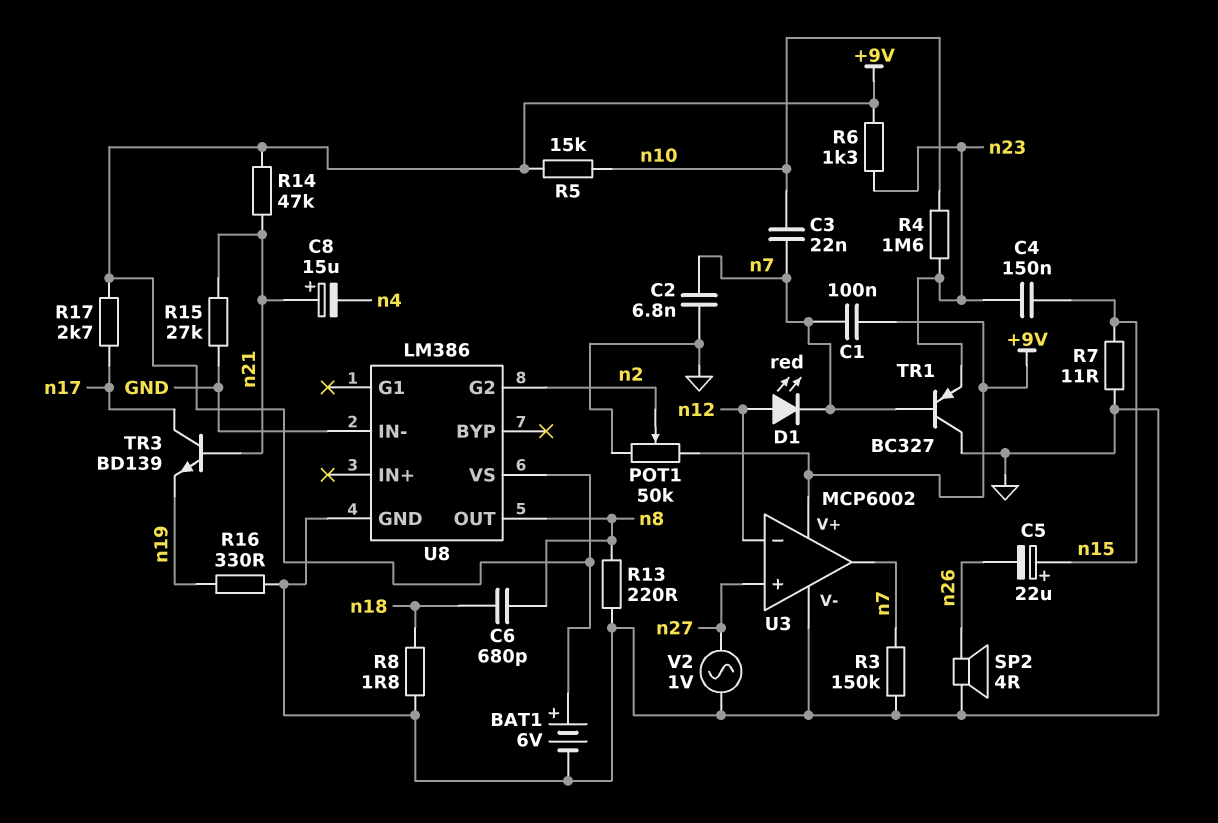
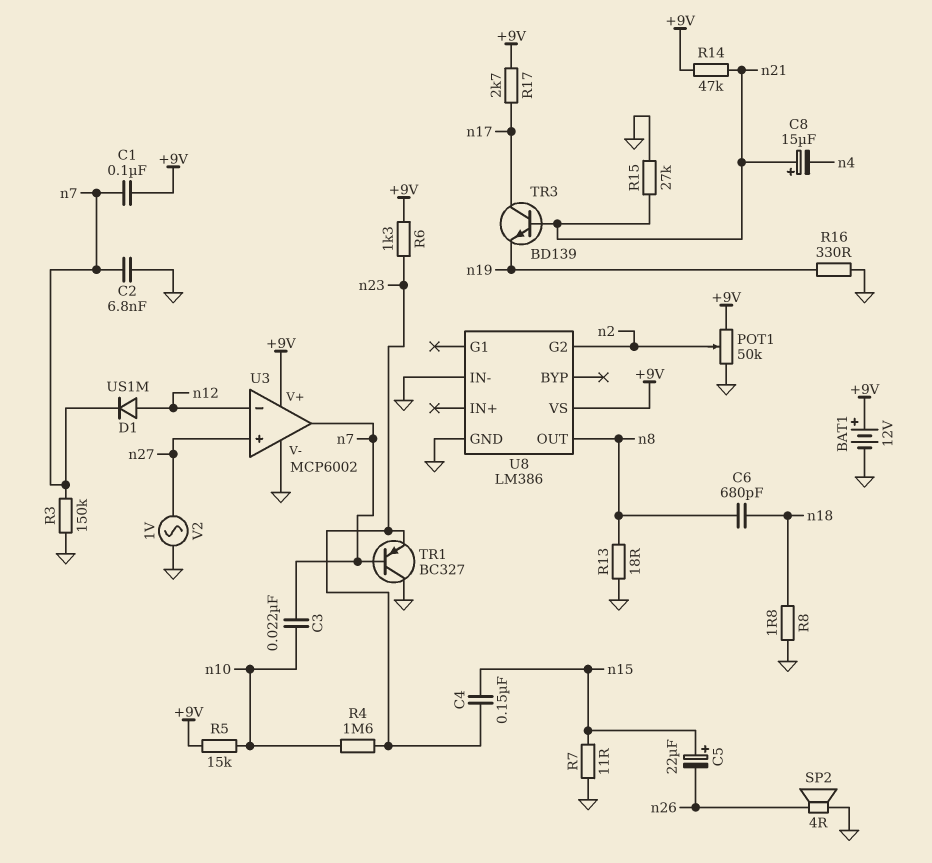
BAT1: 6V (plus +9V, minus GND) -> 12V (plus +9V, minus GND)
D1: LED red (A n12, K n7) -> diode US1M (A n12, K n7)
R13: 220 (GND, n8) -> 18 (GND, n8)

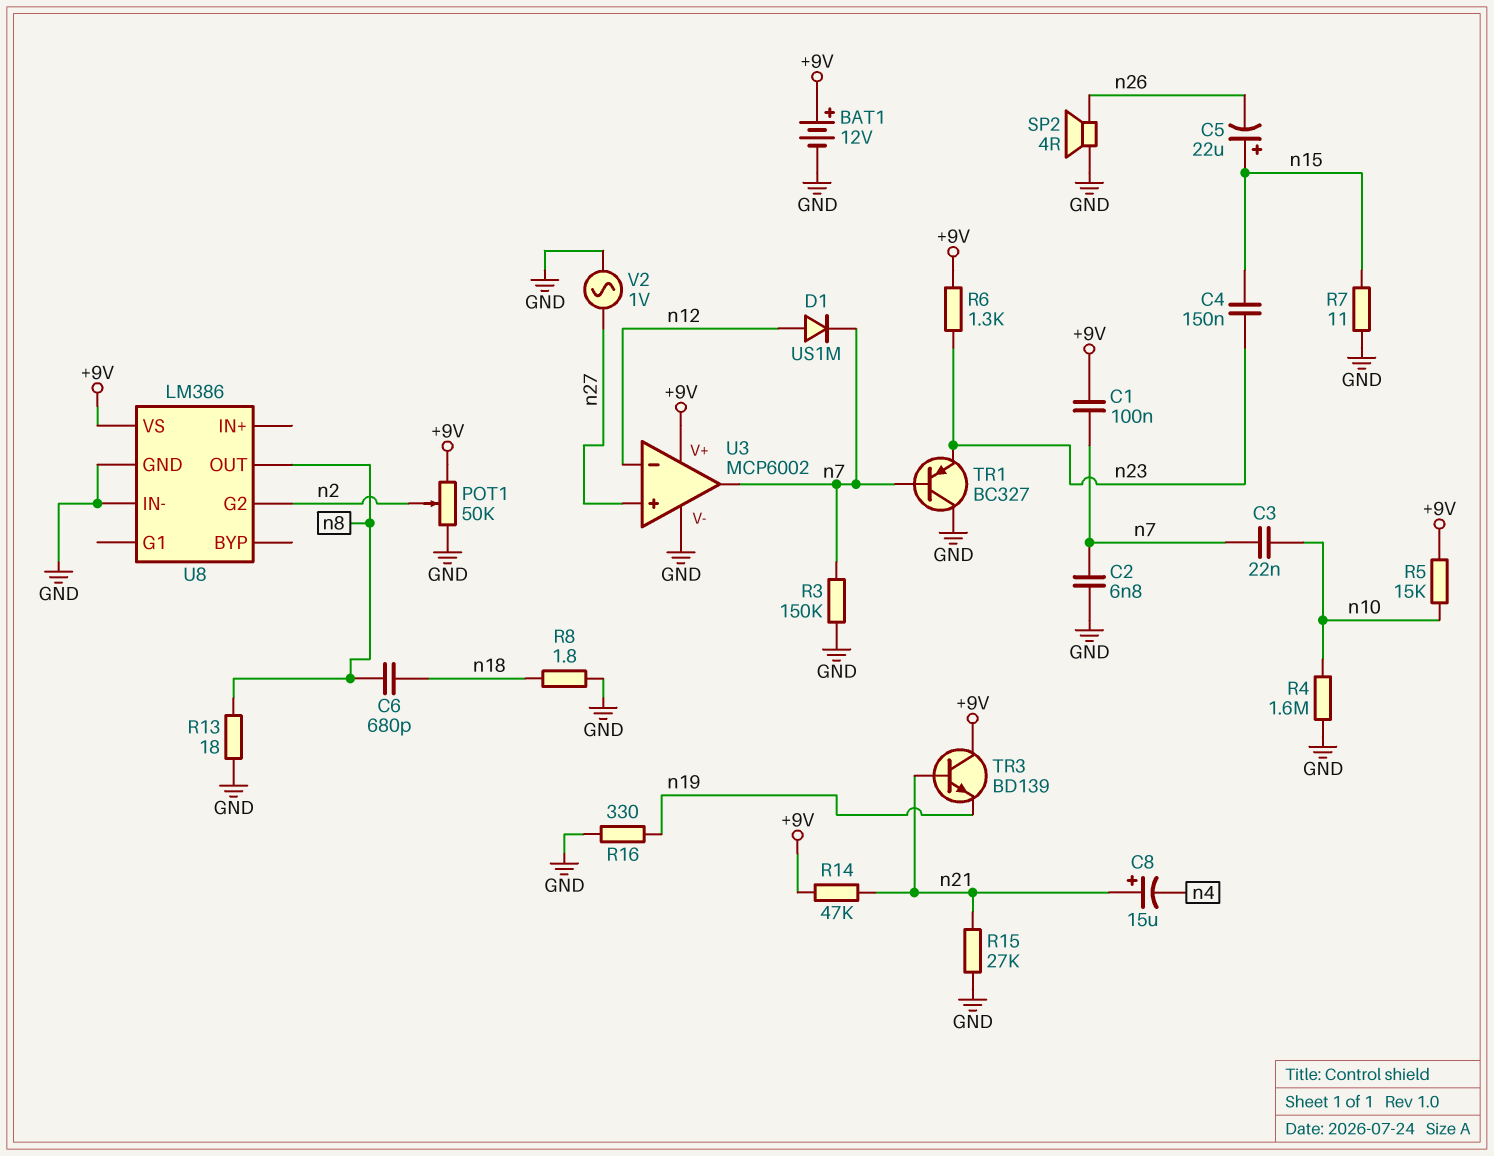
R4: 1.6M (n10, n23) -> 1.6M (GND, n10)
R17: 2.7k (+9V, n17) -> none
TR3: NPN BD139 (B n21, C n17, E n19) -> NPN BD139 (B n21, C +9V, E n19)

